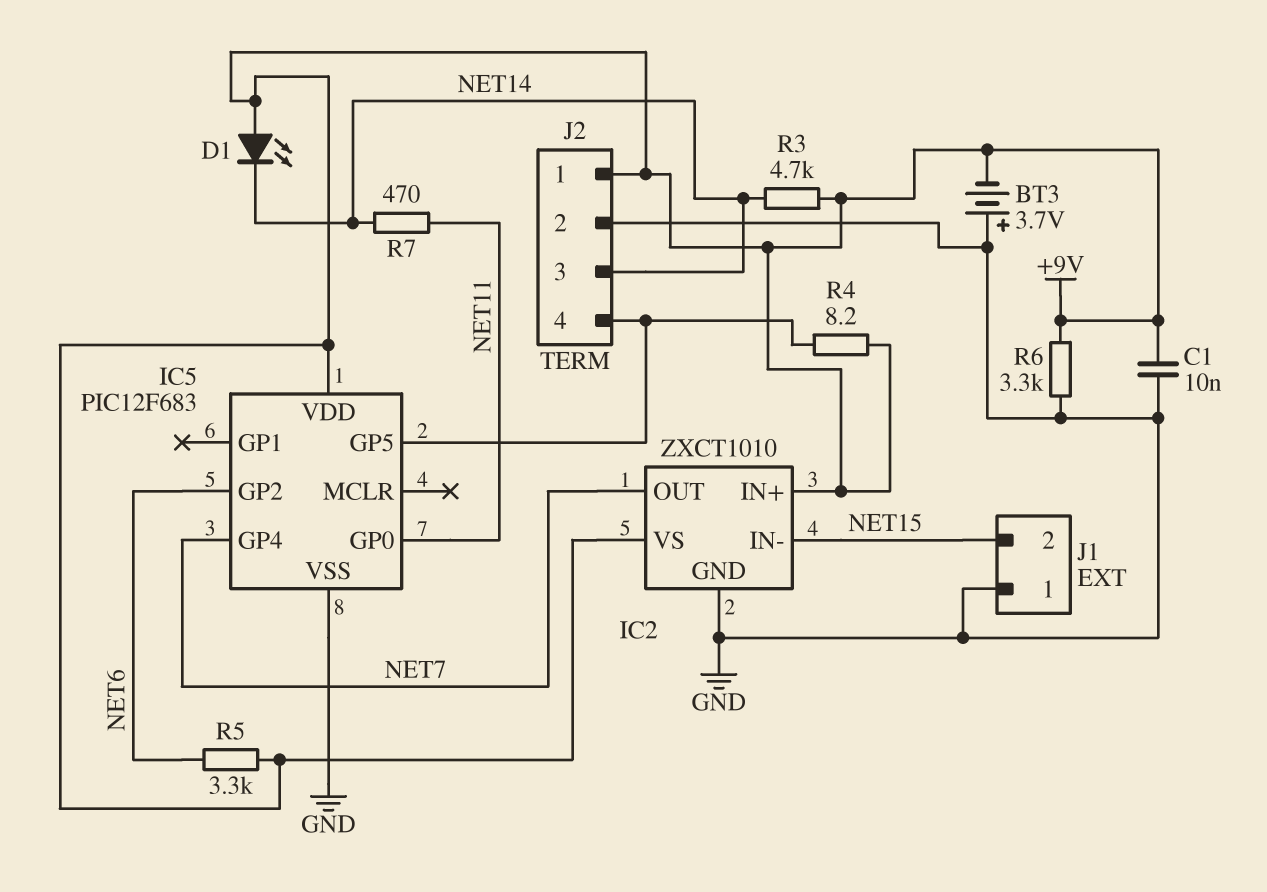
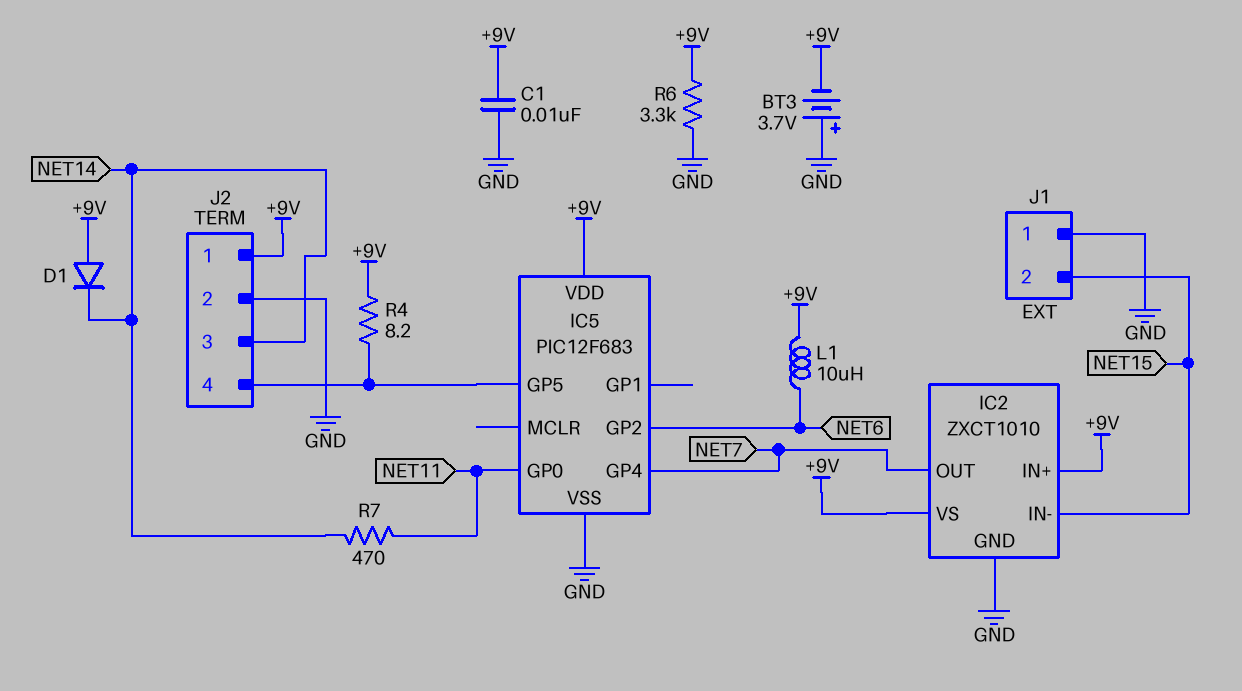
D1: LED (A +9V, K NET14) -> diode (A +9V, K NET14)
L1: none -> 10uH (+9V, NET6)
R3: 4.7k (+9V, NET14) -> none
R5: 3.3k (+9V, NET6) -> none

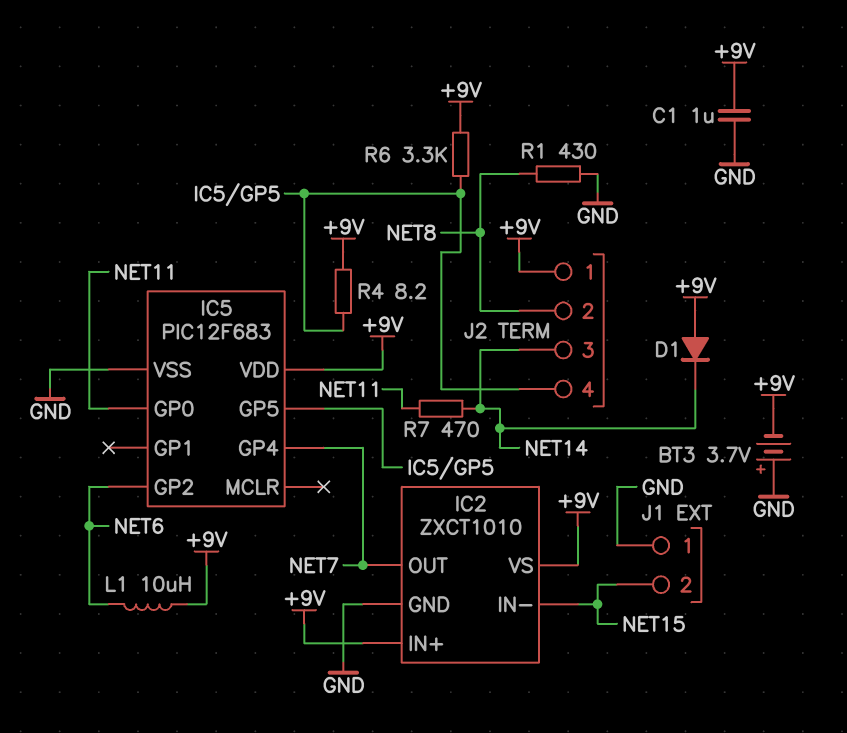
C1: 10nF (+9V, GND) -> 1uF (+9V, GND)
J2 pin 2: GND -> NET8
R1: none -> 430 (GND, NET8)
R6: 3.3k (+9V, GND) -> 3.3k (+9V, IC5/GP5)

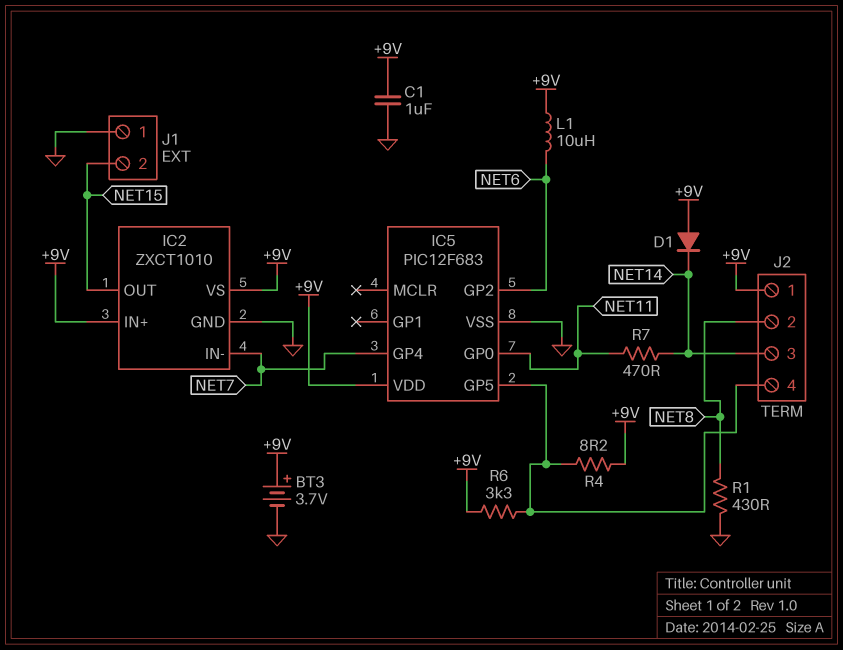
BT3: 3.7V (plus GND, minus +9V) -> 3.7V (plus +9V, minus GND)
IC2 pin IN-: NET15 -> NET7
IC2 pin OUT: NET7 -> NET15

